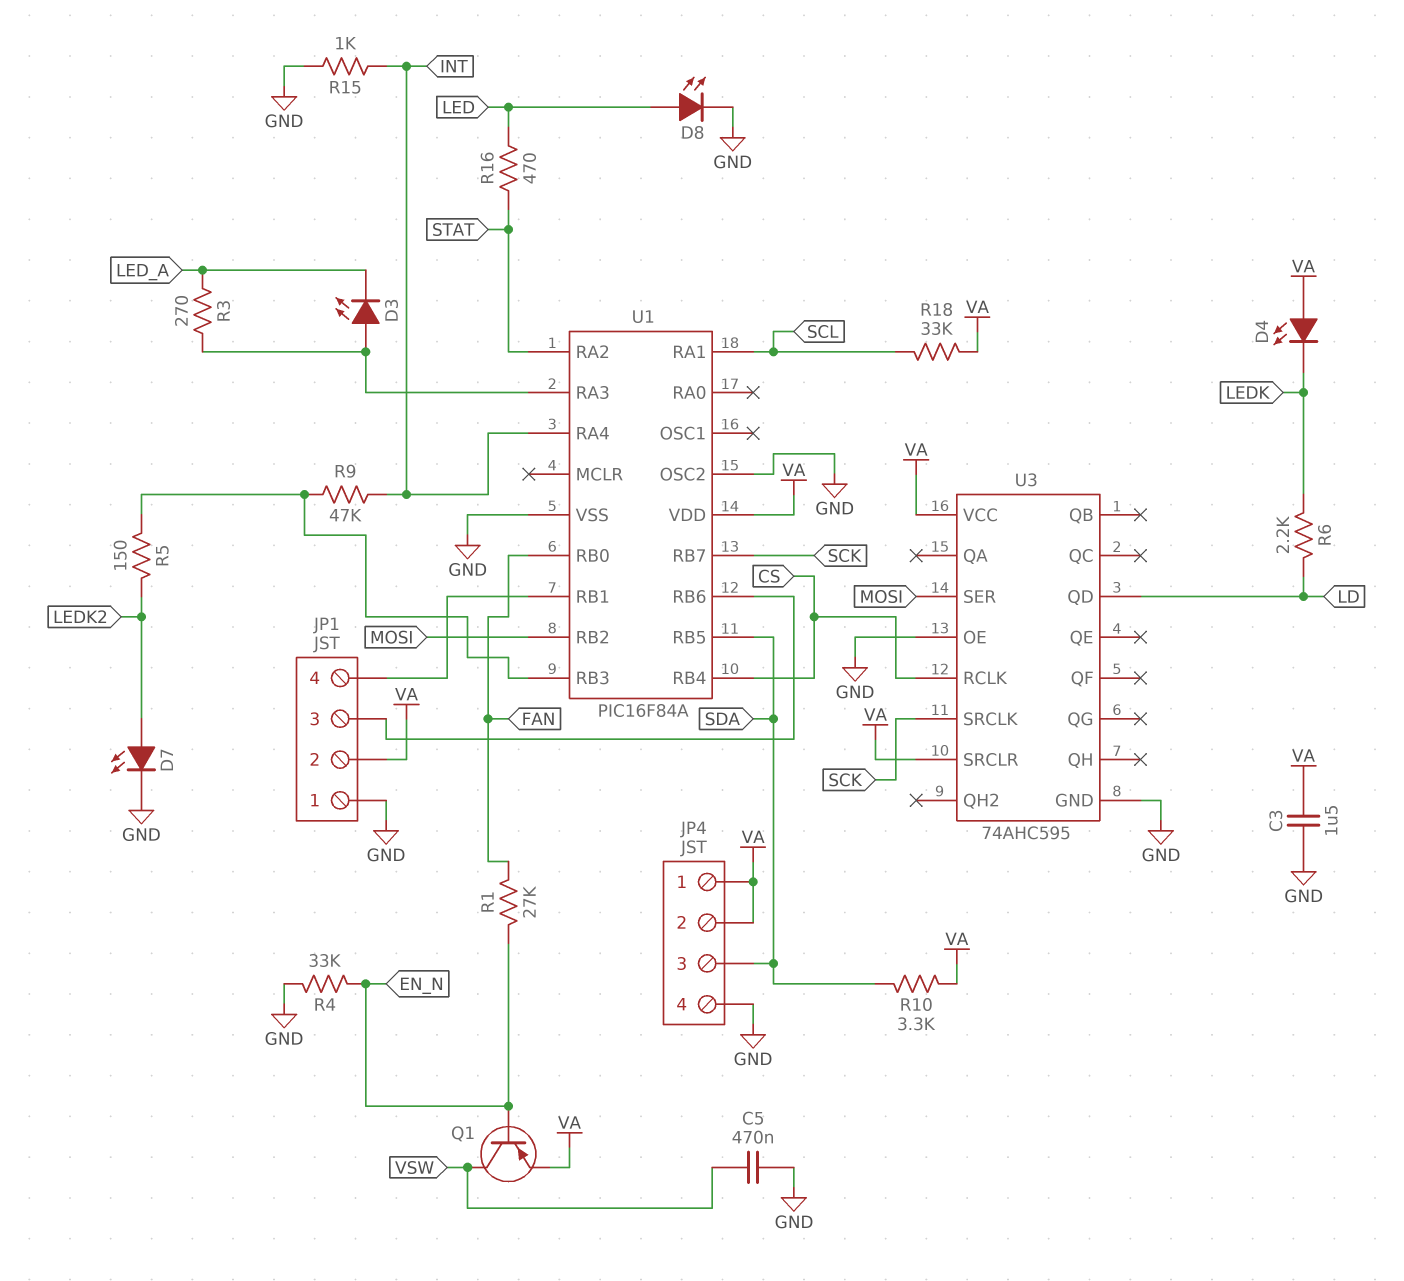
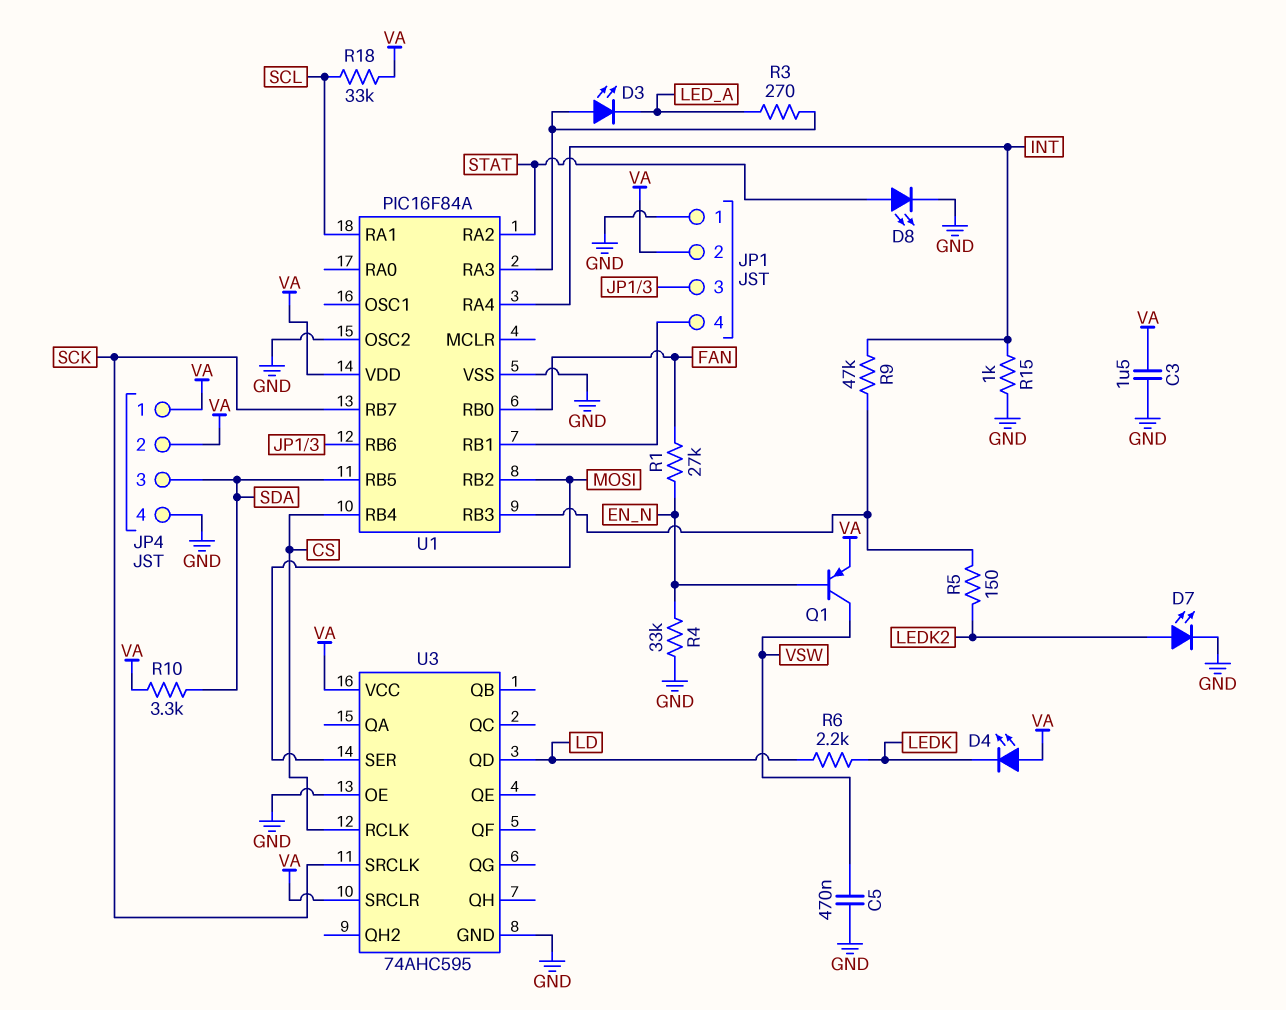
D8: LED (A LED, K GND) -> LED (A STAT, K GND)
R16: 470 (LED, STAT) -> none

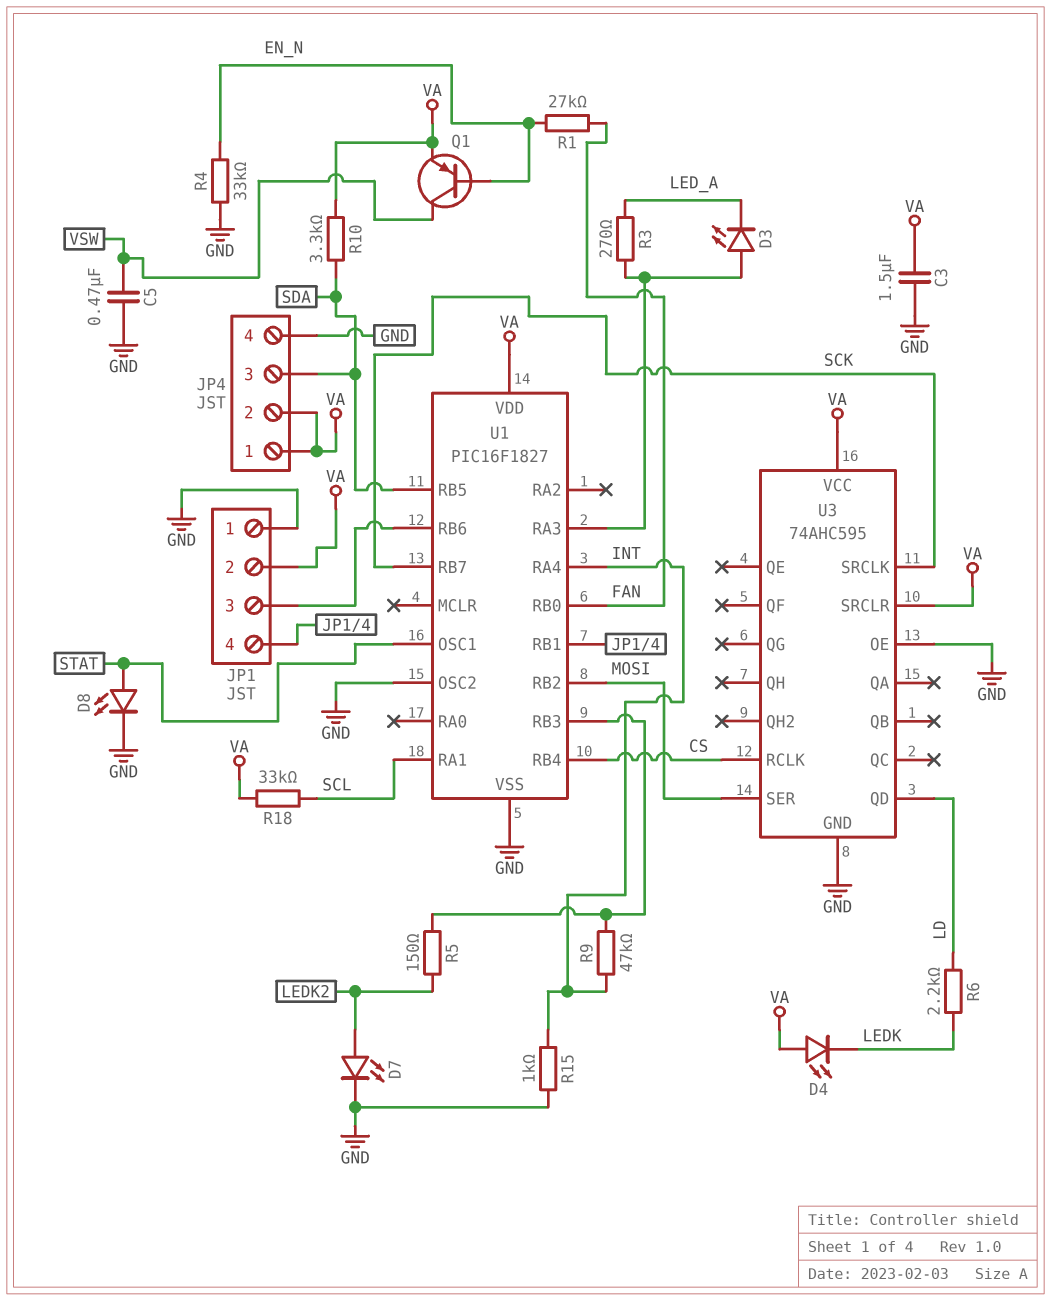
U1: PIC16F84A -> PIC16F1827
U1 pin OSC1: none -> STAT
U1 pin RA2: STAT -> none

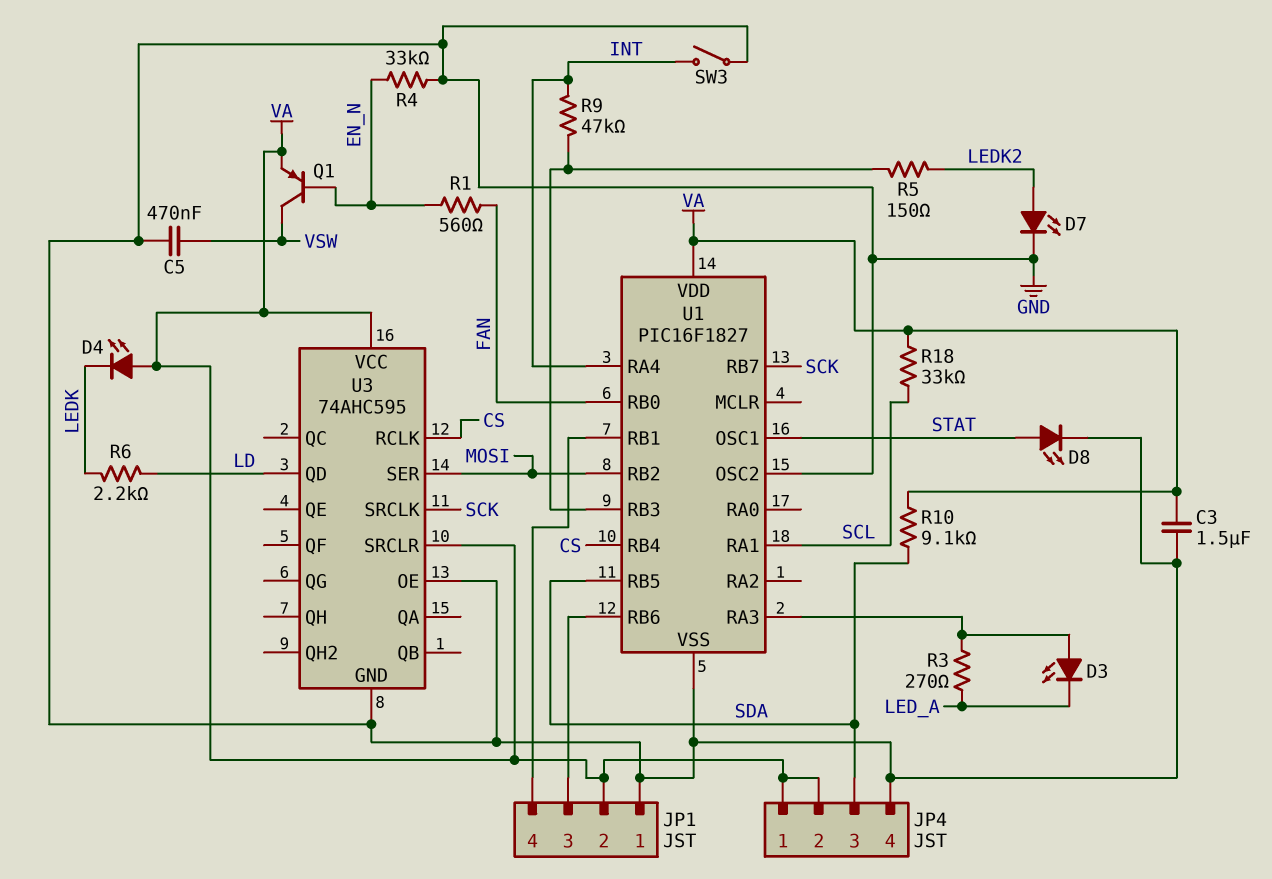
R1: 27k (EN_N, FAN) -> 560 (EN_N, FAN)
R10: 3.3k (SDA, VA) -> 9.1k (SDA, VA)
R15: 1k (GND, INT) -> none
SW3: none -> switch (GND, INT)

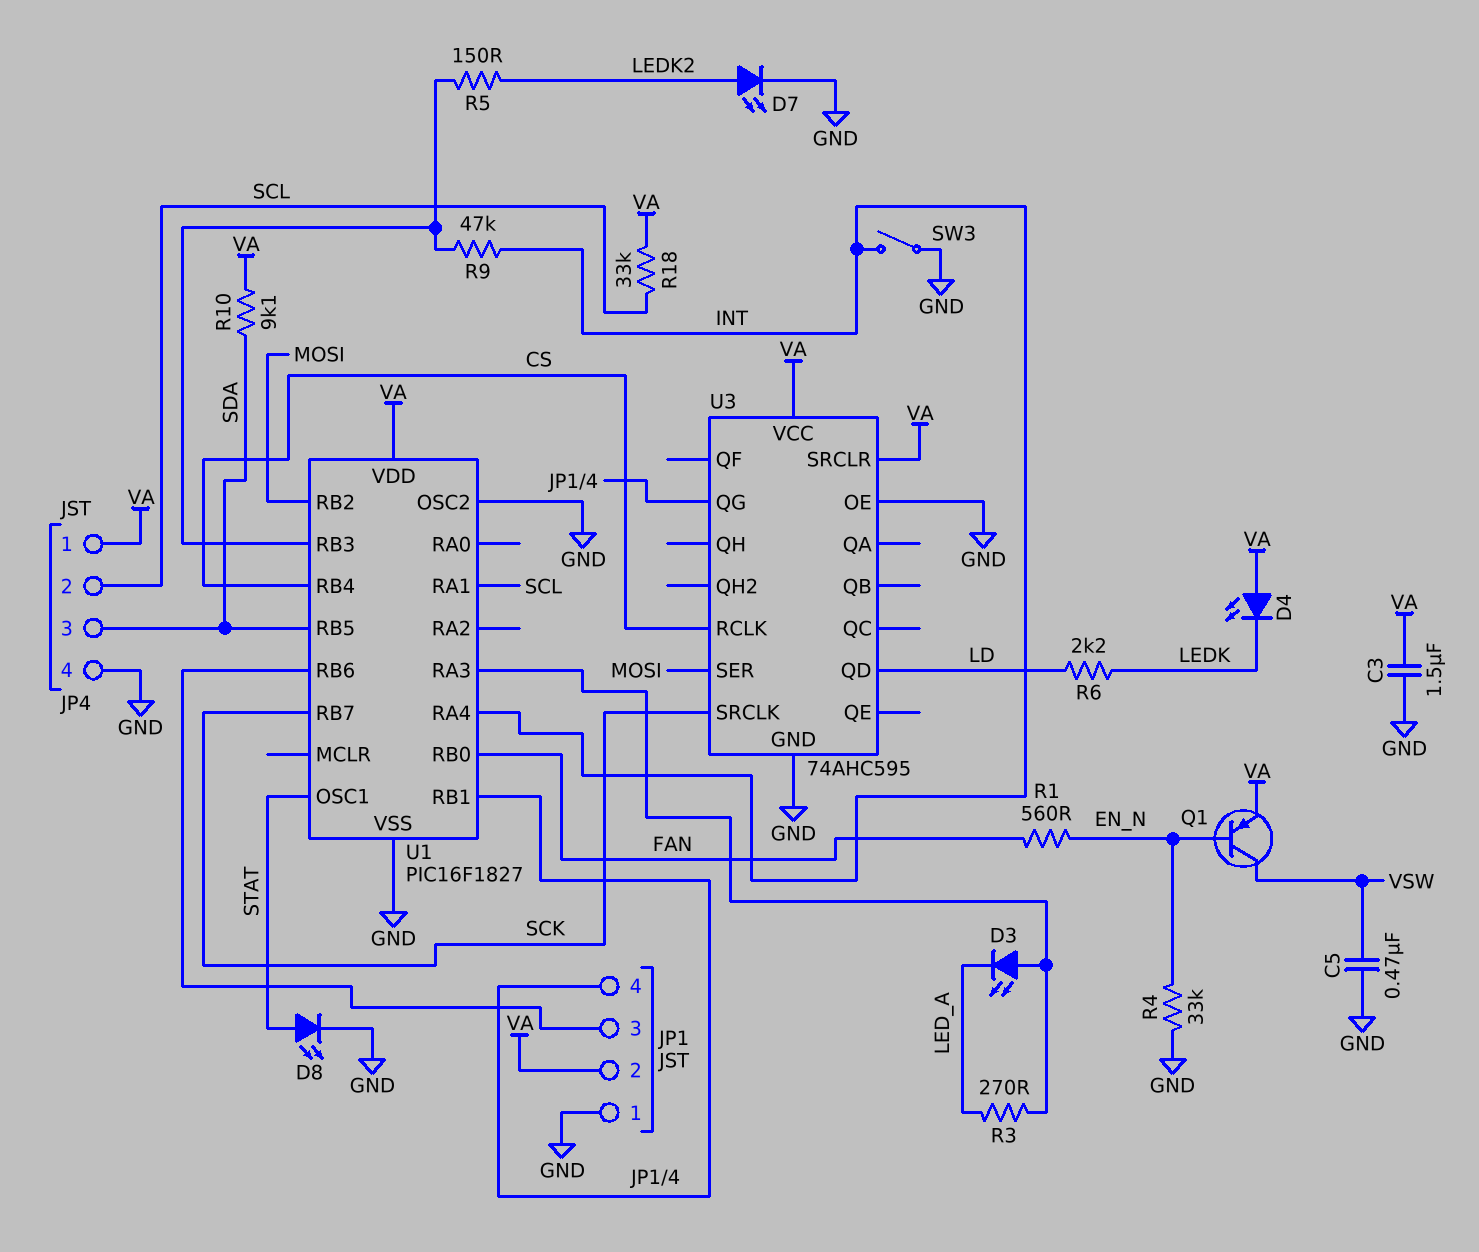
JP4 pin 2: VA -> SCL
U3 pin QG: none -> JP1/4

